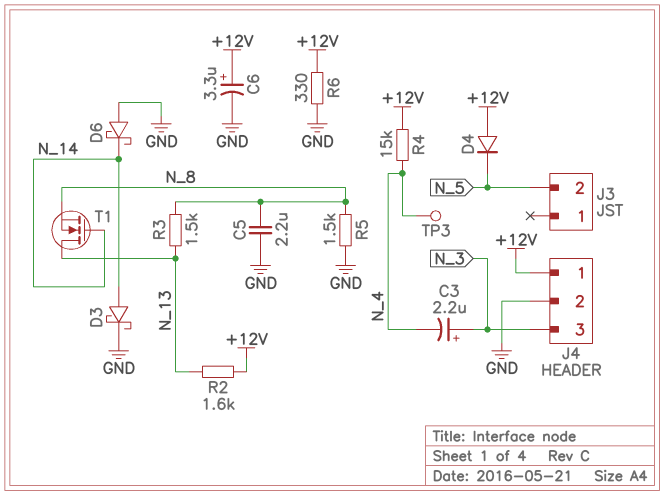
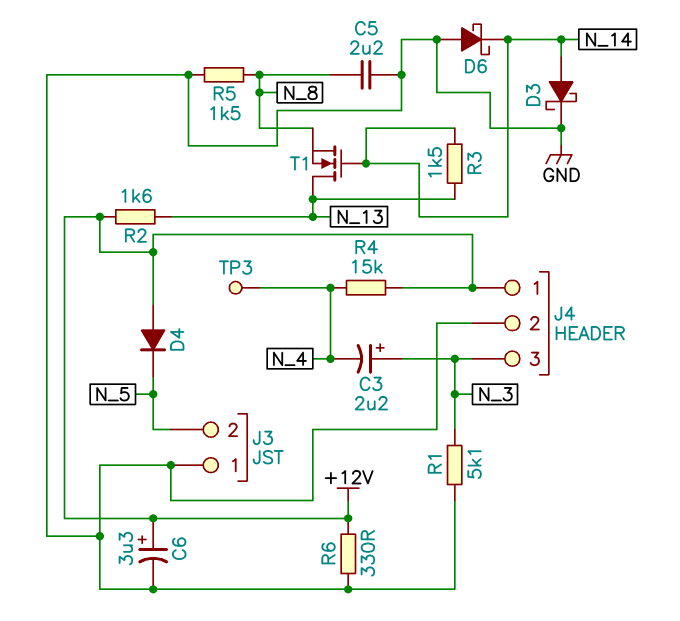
J3 pin 1: none -> GND
R1: none -> 5.1k (GND, N_3)
R3: 1.5k (N_8, N_13) -> 1.5k (N_13, N_14)

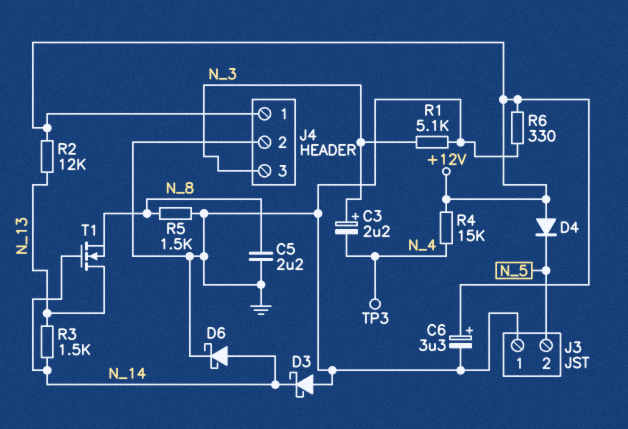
D3: schottky (A N_14, K GND) -> schottky (A GND, K N_14)
D6: schottky (A GND, K N_14) -> schottky (A N_14, K GND)
R2: 1.6k (+12V, N_13) -> 12k (+12V, N_13)

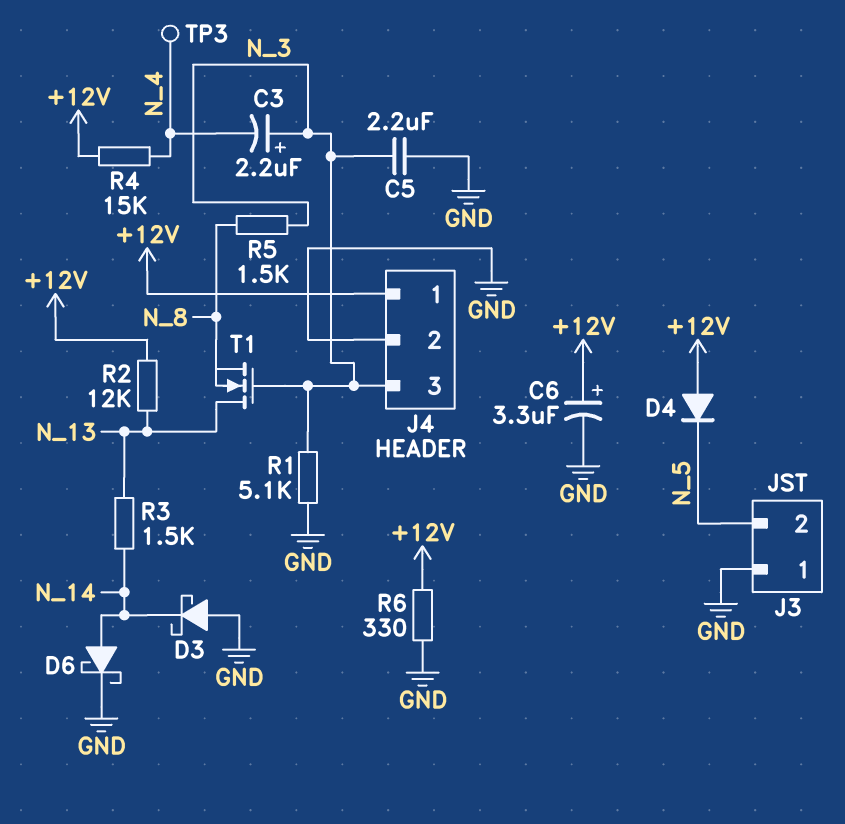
C5: 2.2uF (GND, N_8) -> 2.2uF (GND, N_3)
R5: 1.5k (GND, N_8) -> 1.5k (N_3, N_8)
T1: NMOS (G N_14, D N_13, S N_8) -> NMOS (G N_3, D N_13, S N_8)

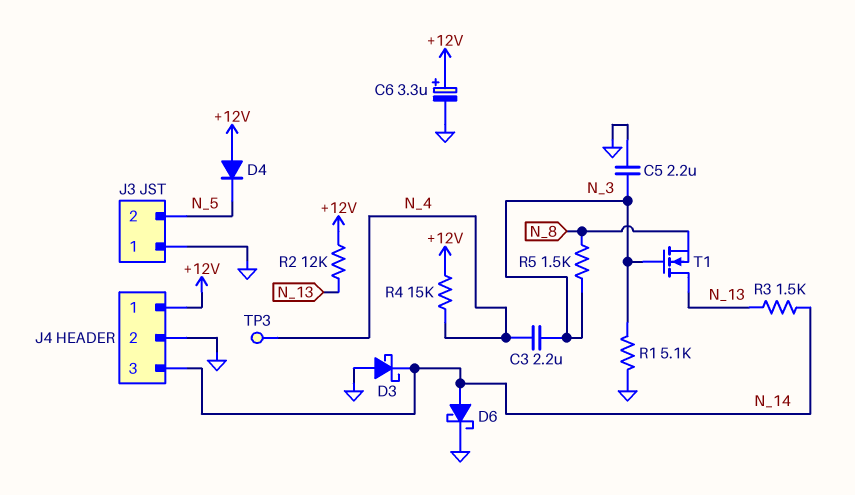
C3: 2.2uF (plus N_3, minus N_4) -> 2.2uF (N_3, N_4)
J4 pin 3: N_3 -> N_14
R6: 330 (+12V, GND) -> none

